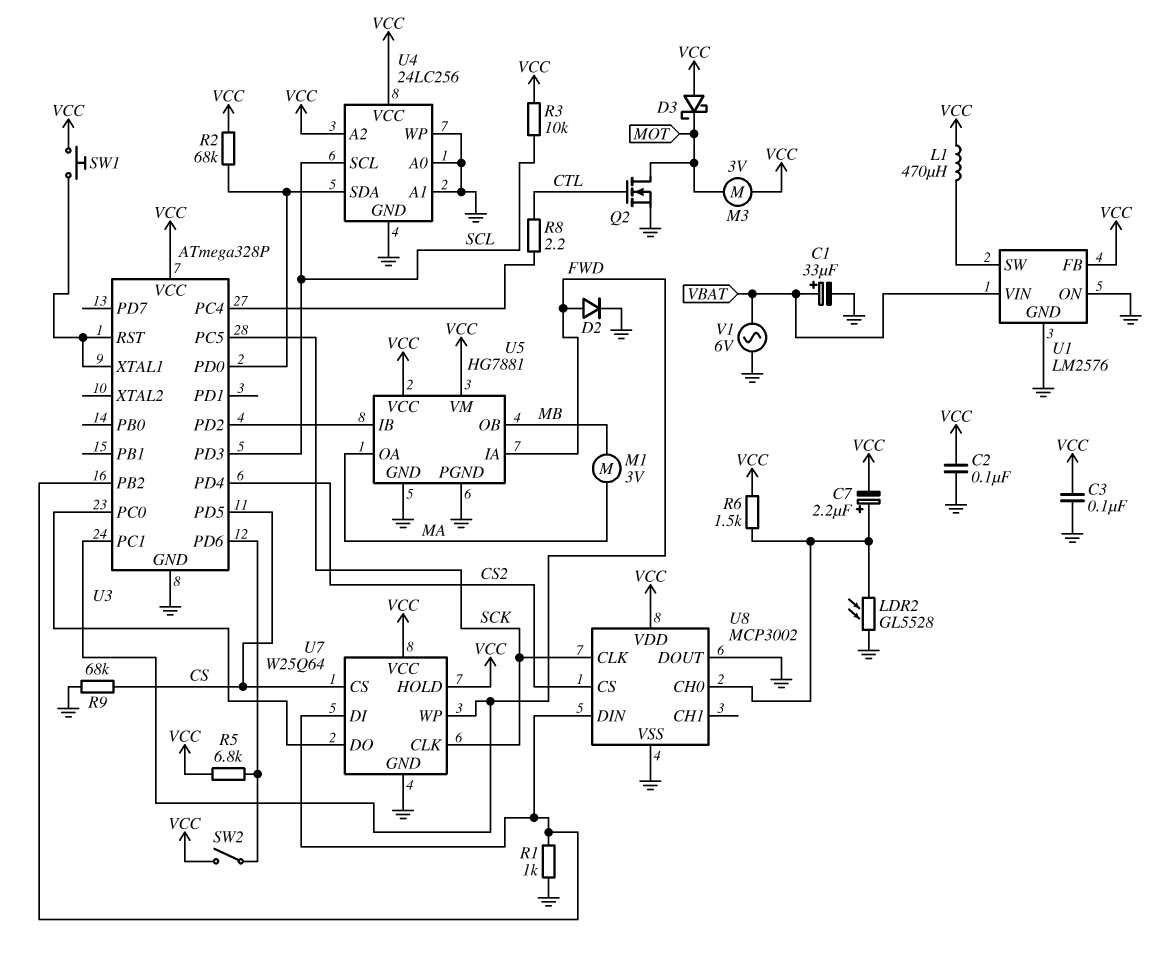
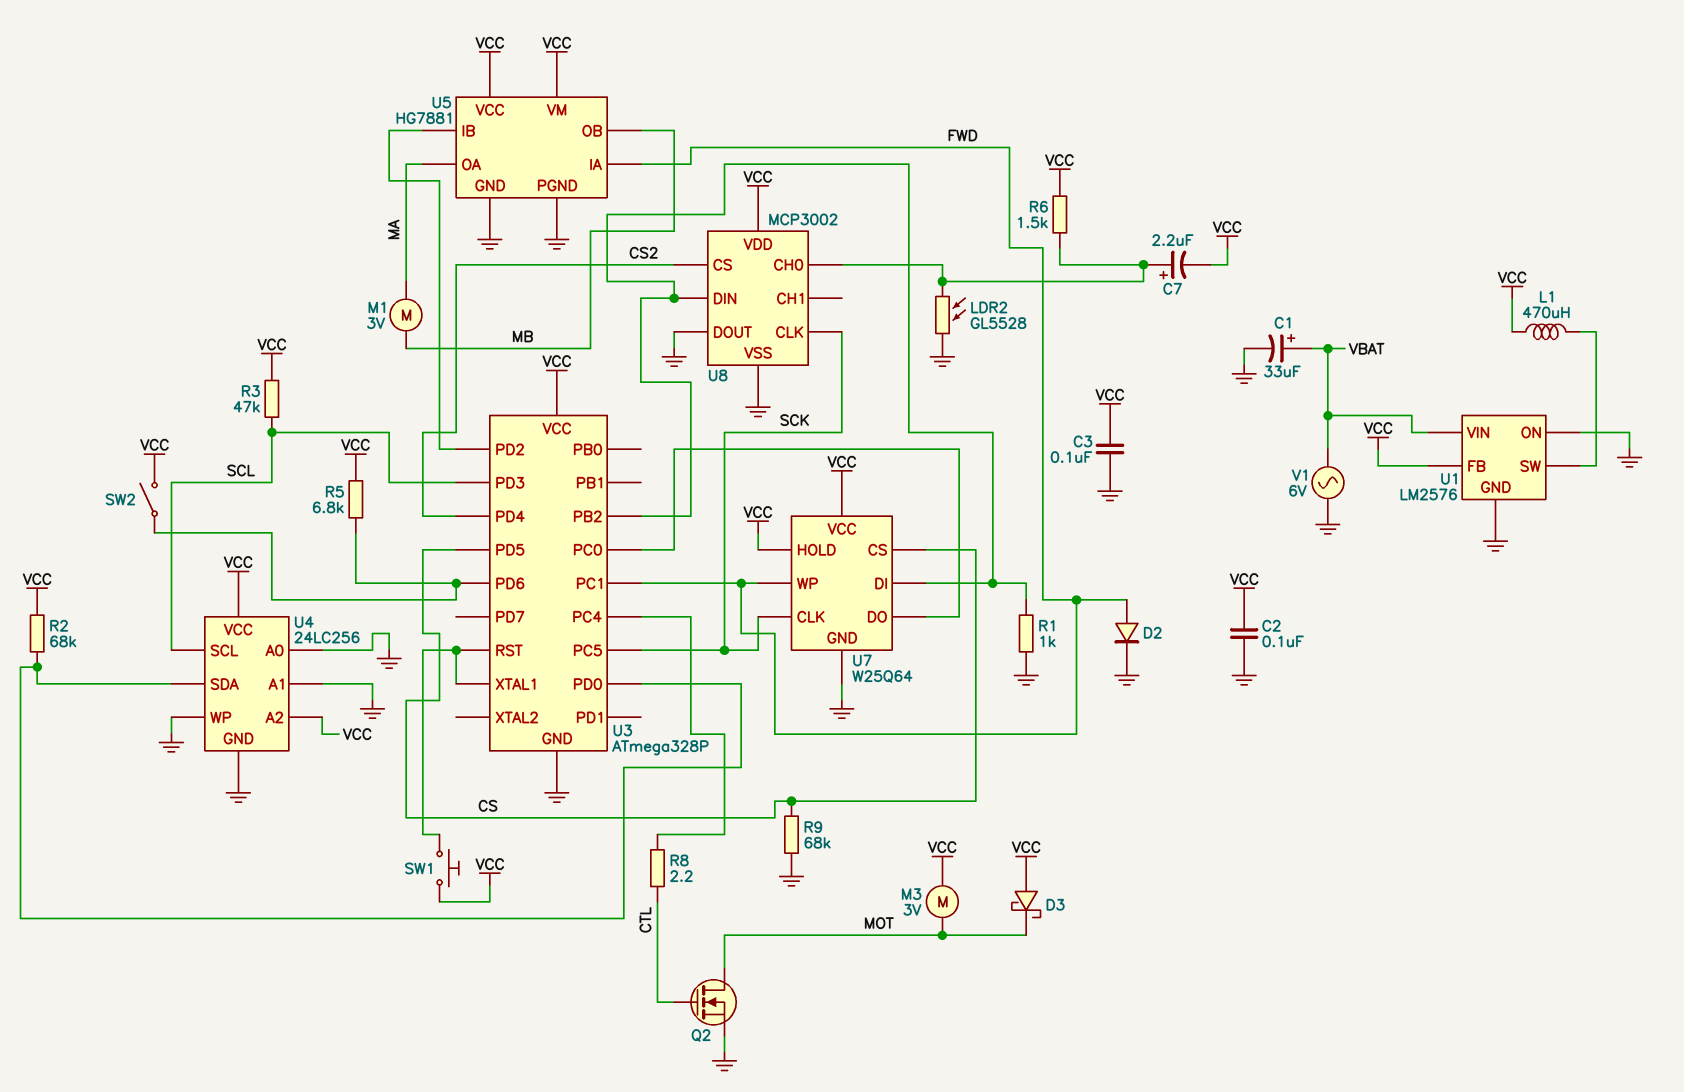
R3: 10k (SCL, VCC) -> 47k (SCL, VCC)

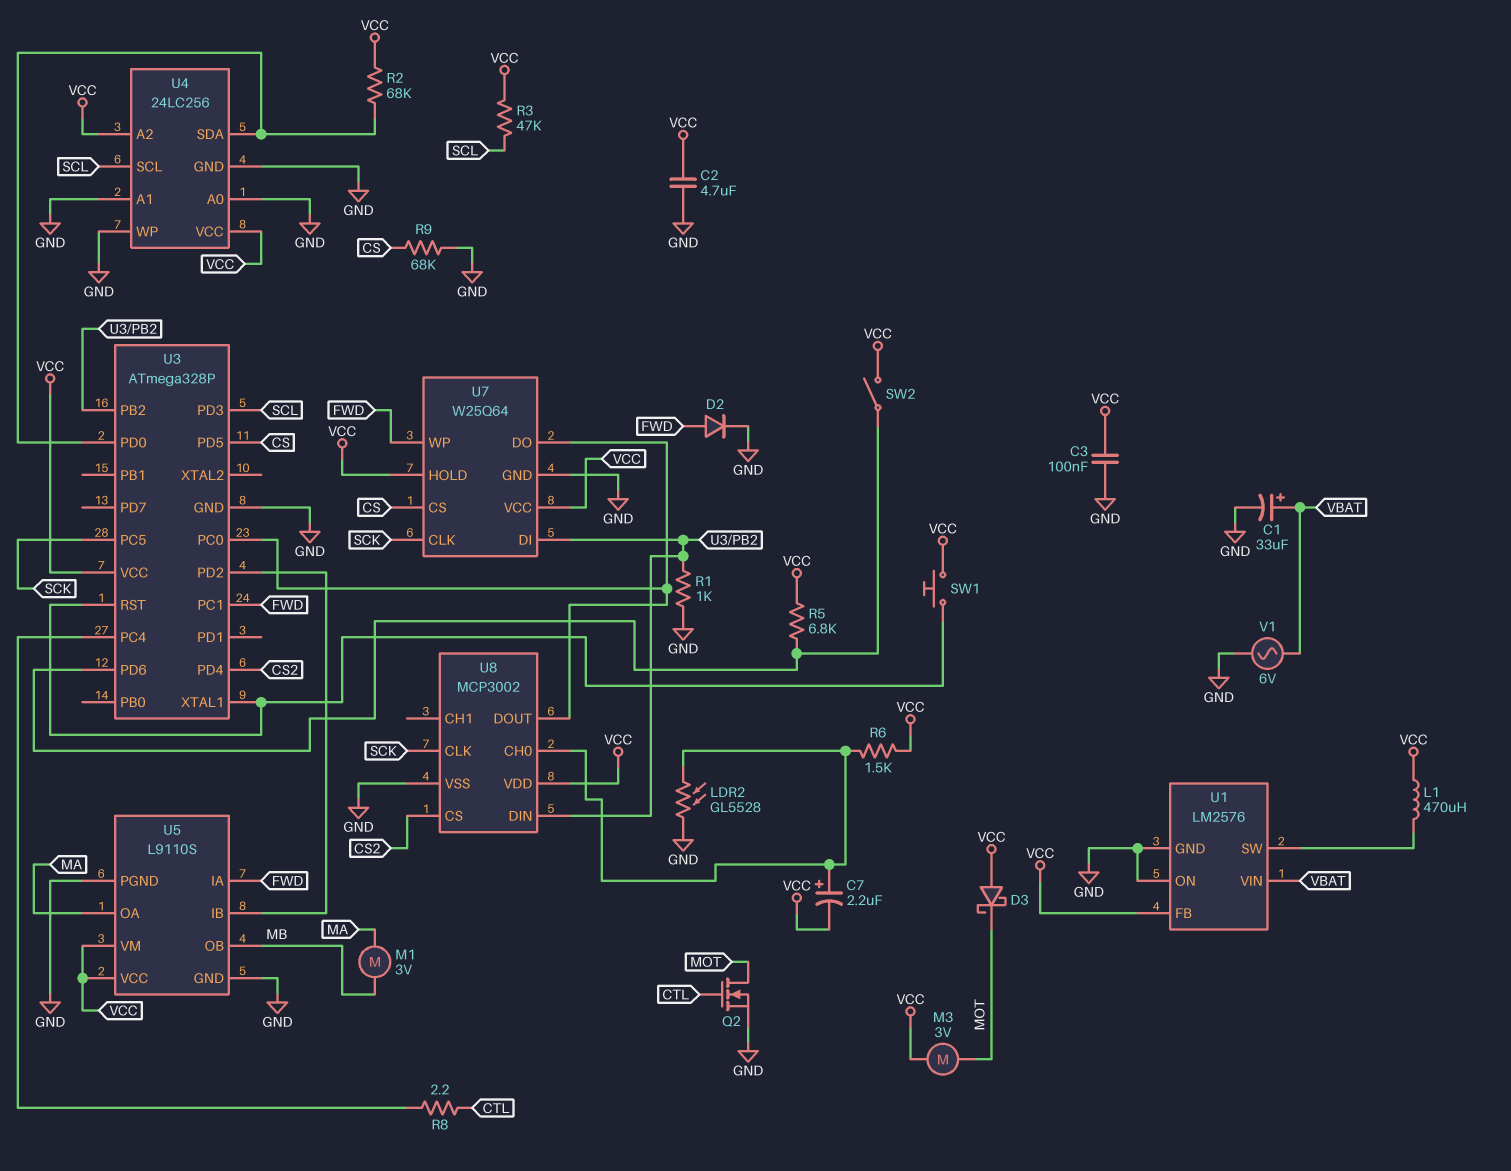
C2: 100nF (GND, VCC) -> 4.7uF (GND, VCC)
U5: HG7881 -> L9110S
U8 pin DOUT: GND -> U3/PC0

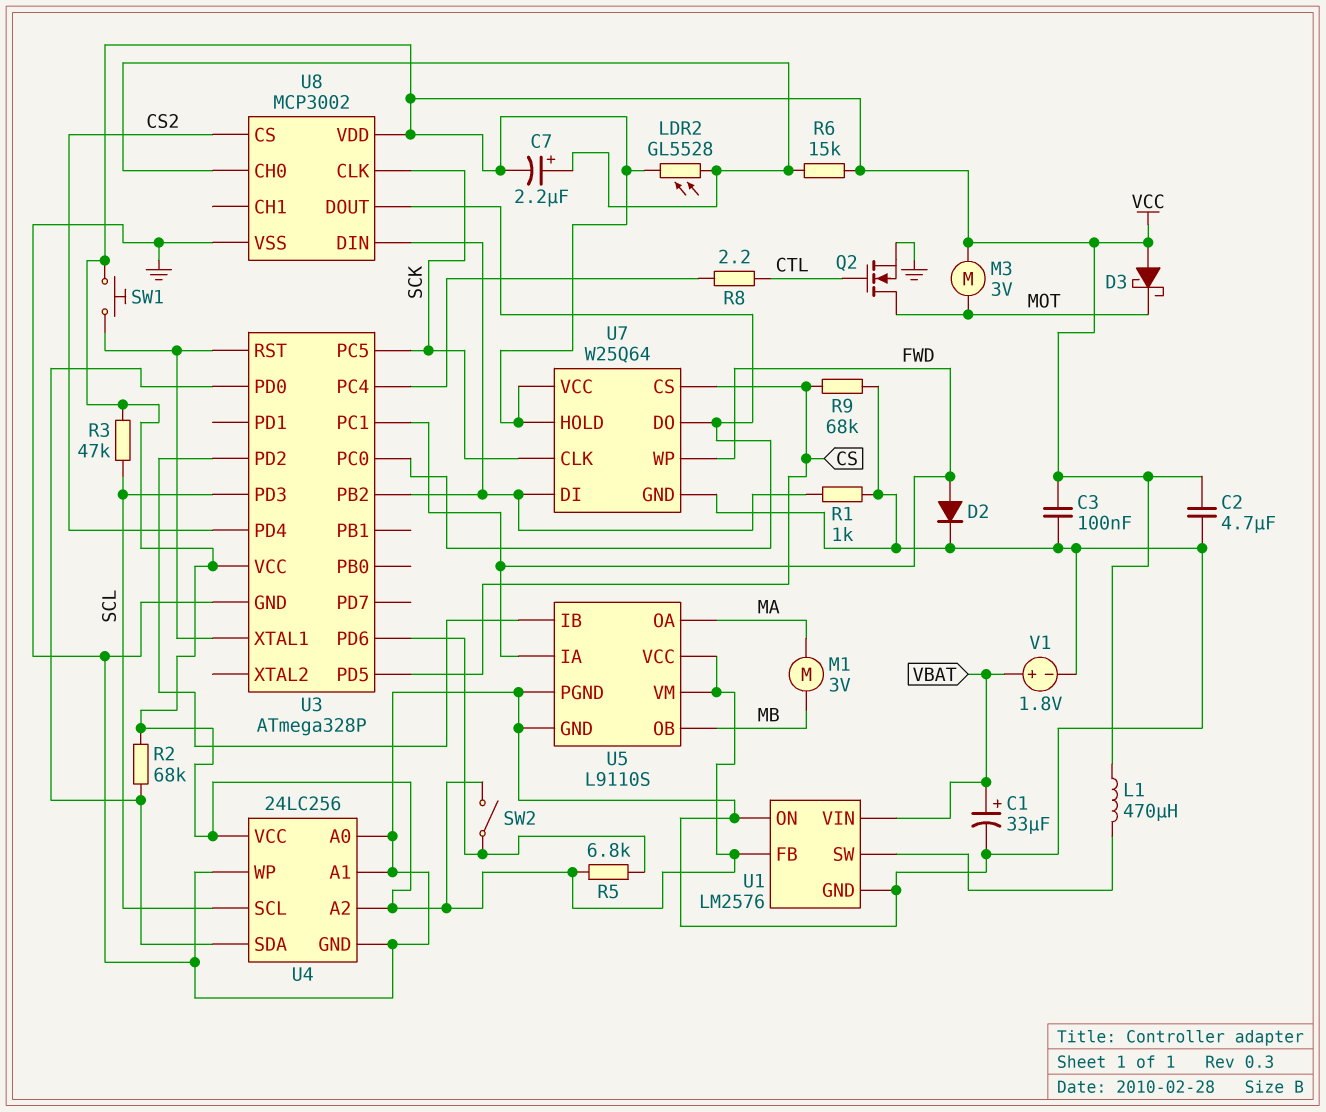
LDR2: GL5528 (GND, U8/CH0) -> GL5528 (U8/CH0, VCC)
R6: 1.5k (U8/CH0, VCC) -> 15k (U8/CH0, VCC)
V1: AC 6V (GND, VBAT) -> 1.8V (plus VBAT, minus GND)

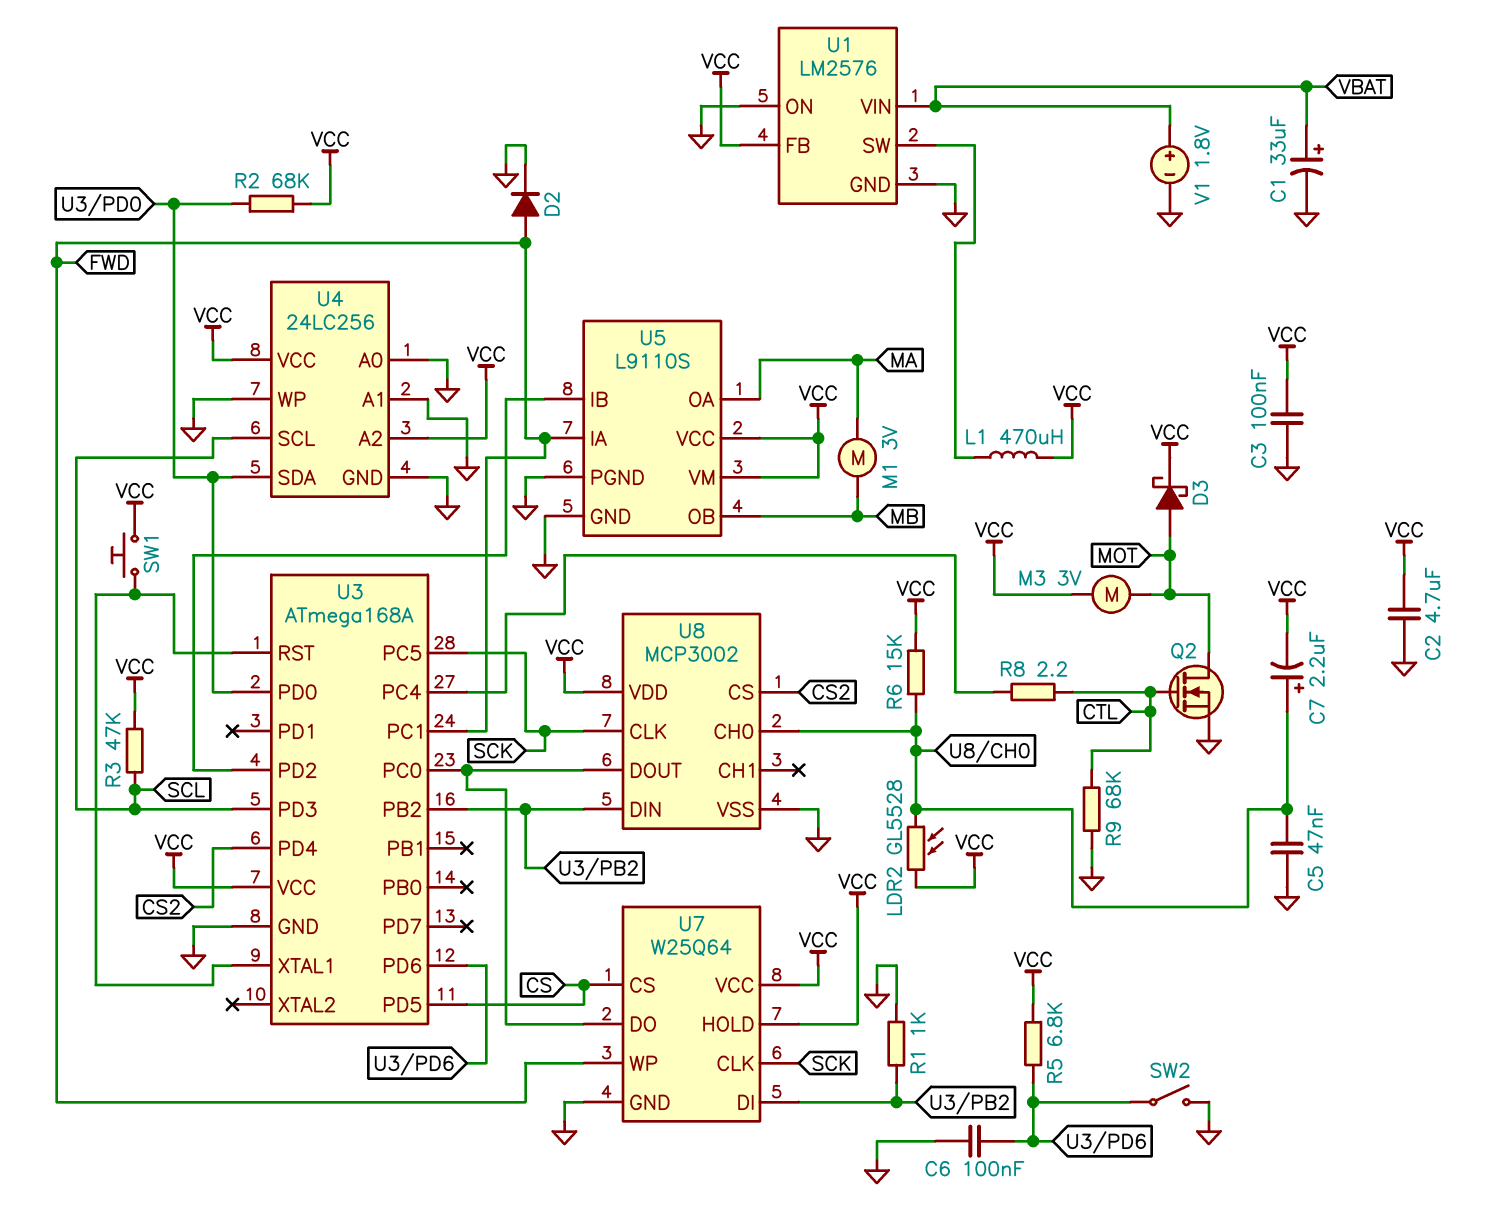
C5: none -> 47nF (GND, U8/CH0)
C6: none -> 100nF (GND, U3/PD6)
D3: schottky (A VCC, K MOT) -> schottky (A MOT, K VCC)
R9: 68k (CS, GND) -> 68k (CTL, GND)
SW2: switch (U3/PD6, VCC) -> switch (GND, U3/PD6)
U3: ATmega328P -> ATmega168A

